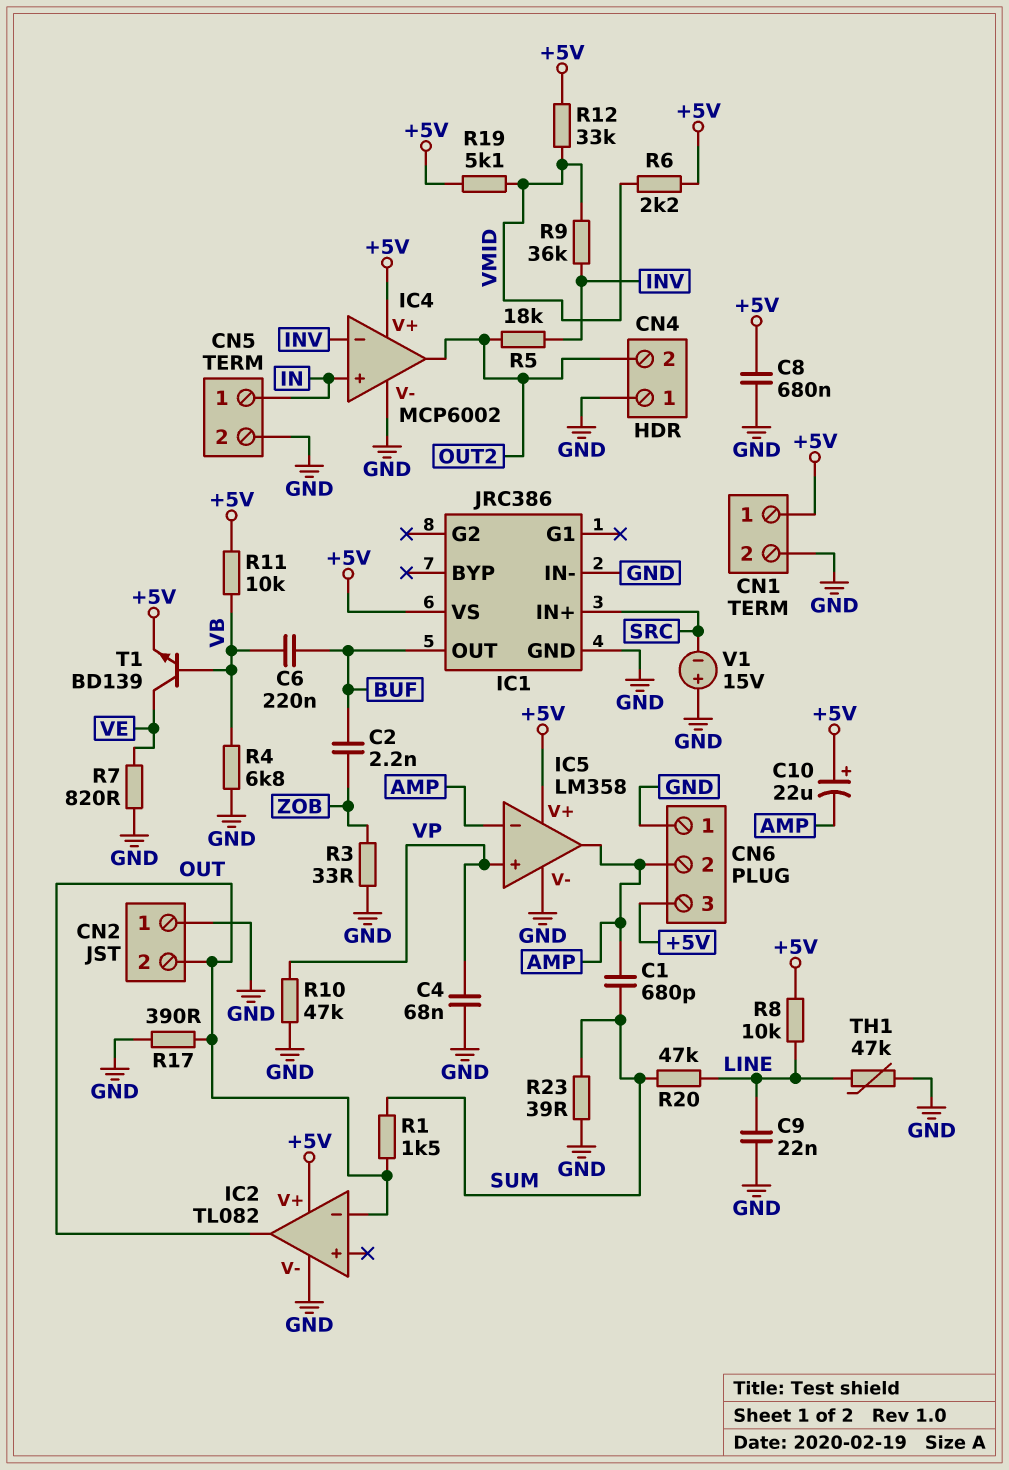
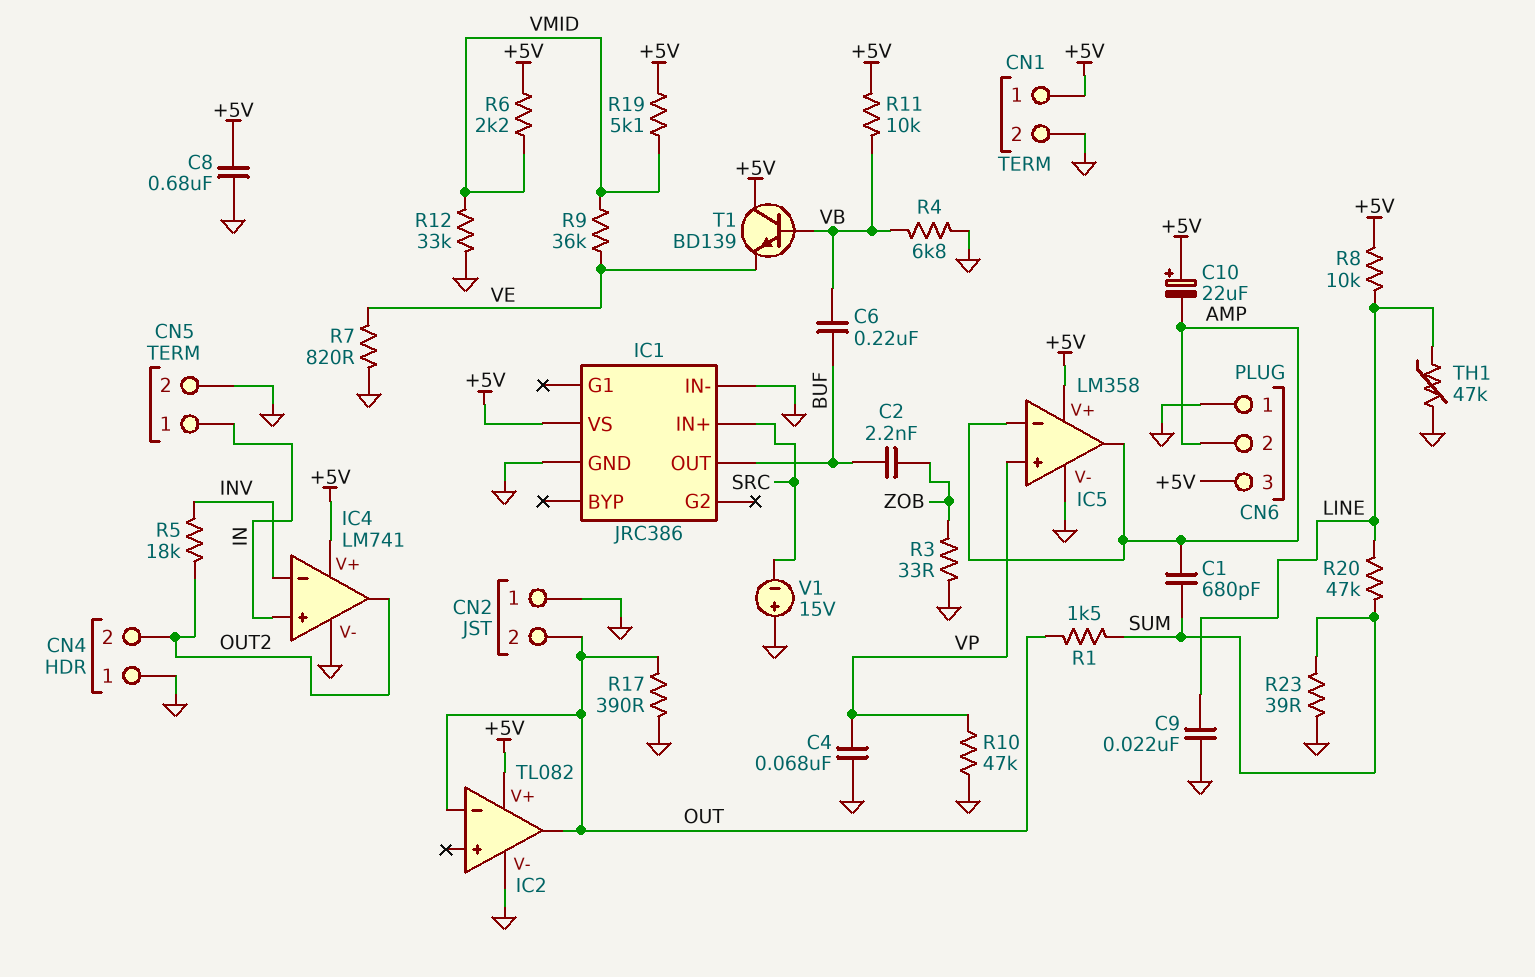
IC4: MCP6002 -> LM741
R9: 36k (INV, VMID) -> 36k (VE, VMID)
R12: 33k (+5V, VMID) -> 33k (GND, VMID)
T1: NPN BD139 (B VB, C VE, E +5V) -> NPN BD139 (B VB, C +5V, E VE)

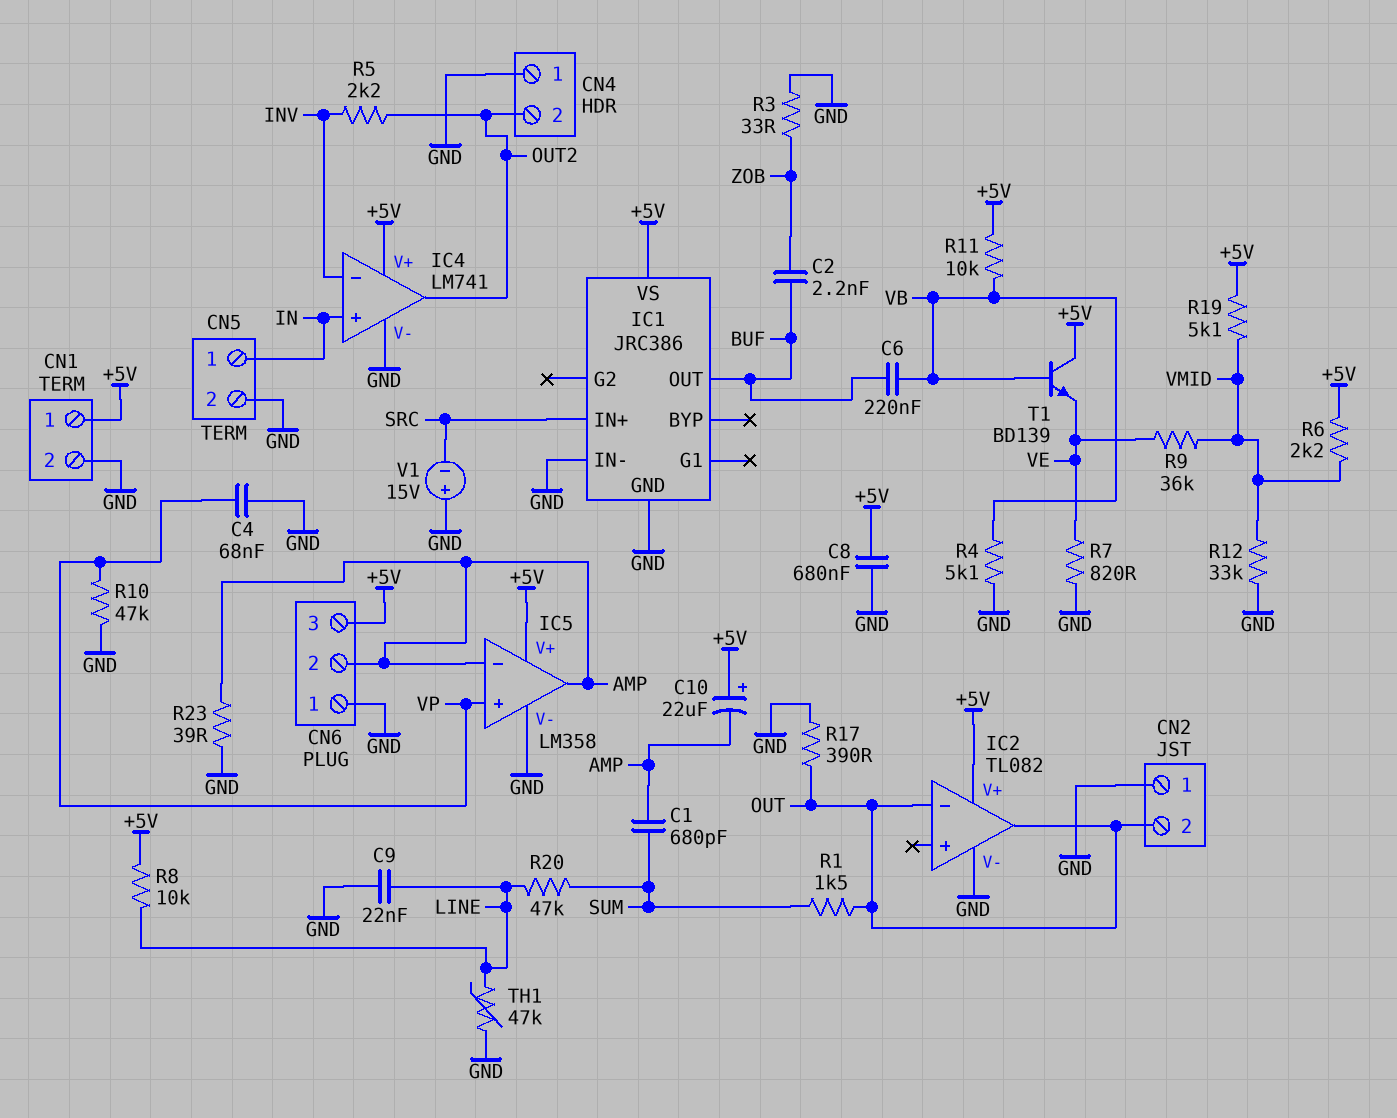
R4: 6.8k (GND, VB) -> 5.1k (GND, VB)
R5: 18k (INV, OUT2) -> 2.2k (INV, OUT2)
R23: 39 (GND, SUM) -> 39 (AMP, GND)

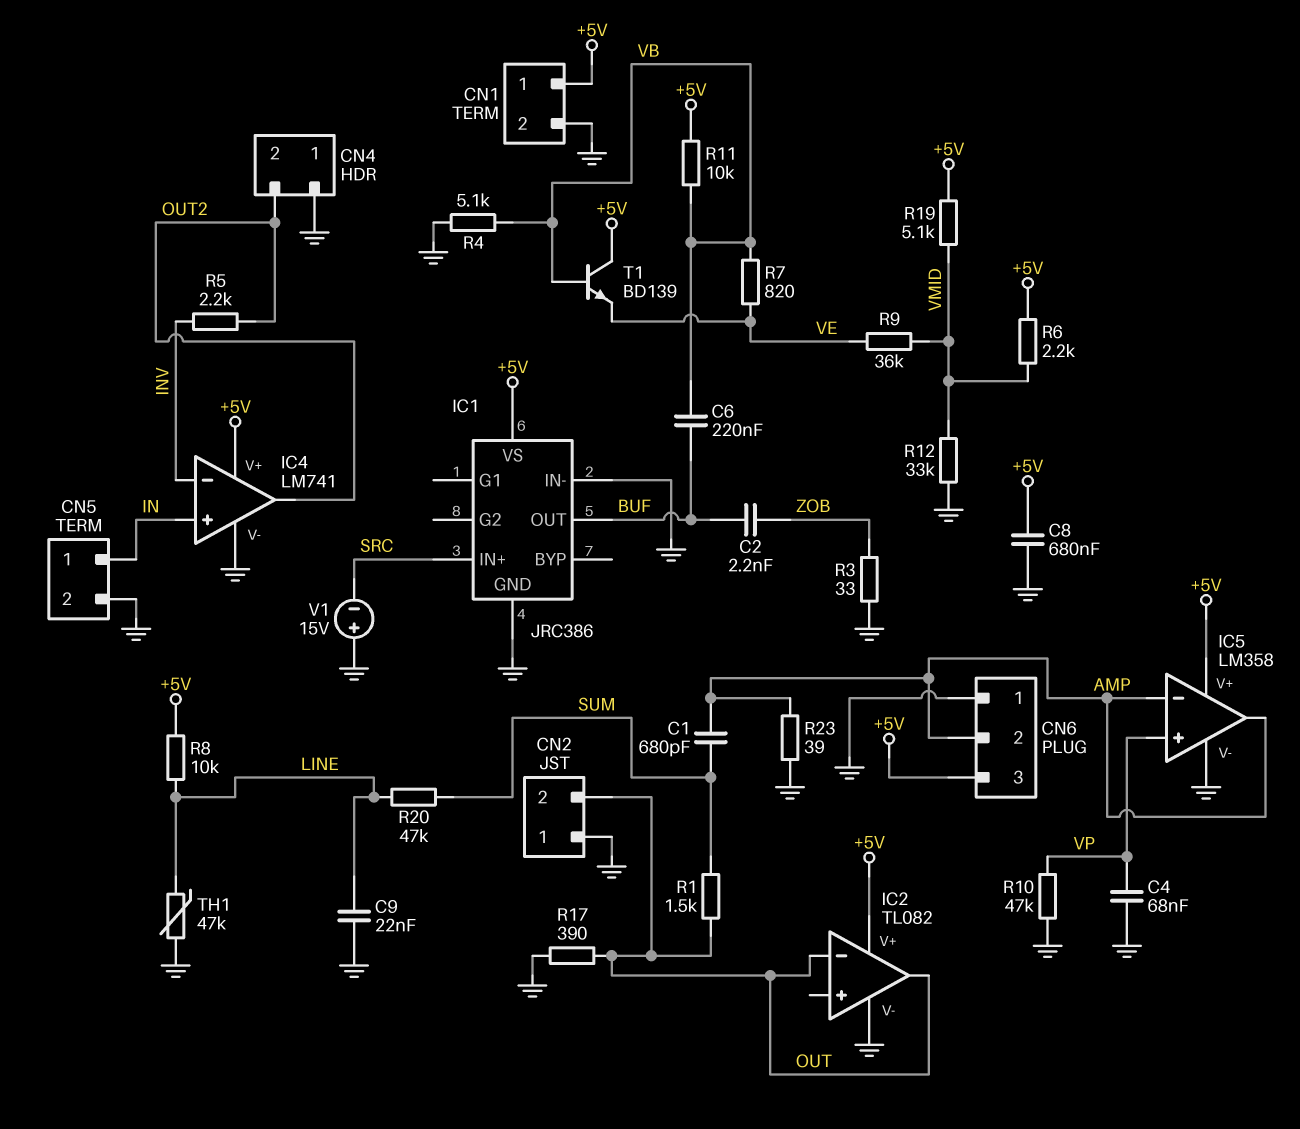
C10: 22uF (plus +5V, minus AMP) -> none
R7: 820 (GND, VE) -> 820 (VB, VE)

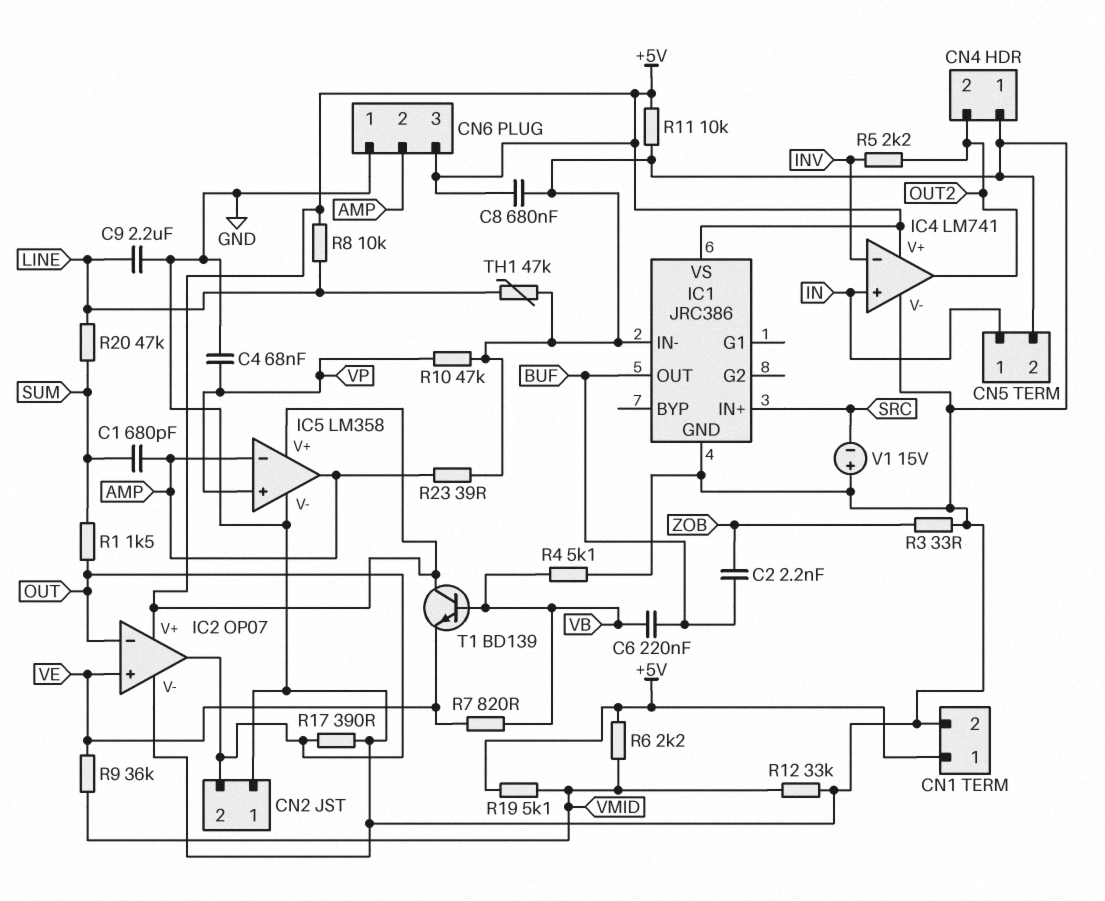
C9: 22nF (GND, LINE) -> 2.2uF (GND, LINE)
IC2: TL082 -> OP07
IC2 pin in+: none -> VE
R11: 10k (+5V, VB) -> 10k (+5V, GND)

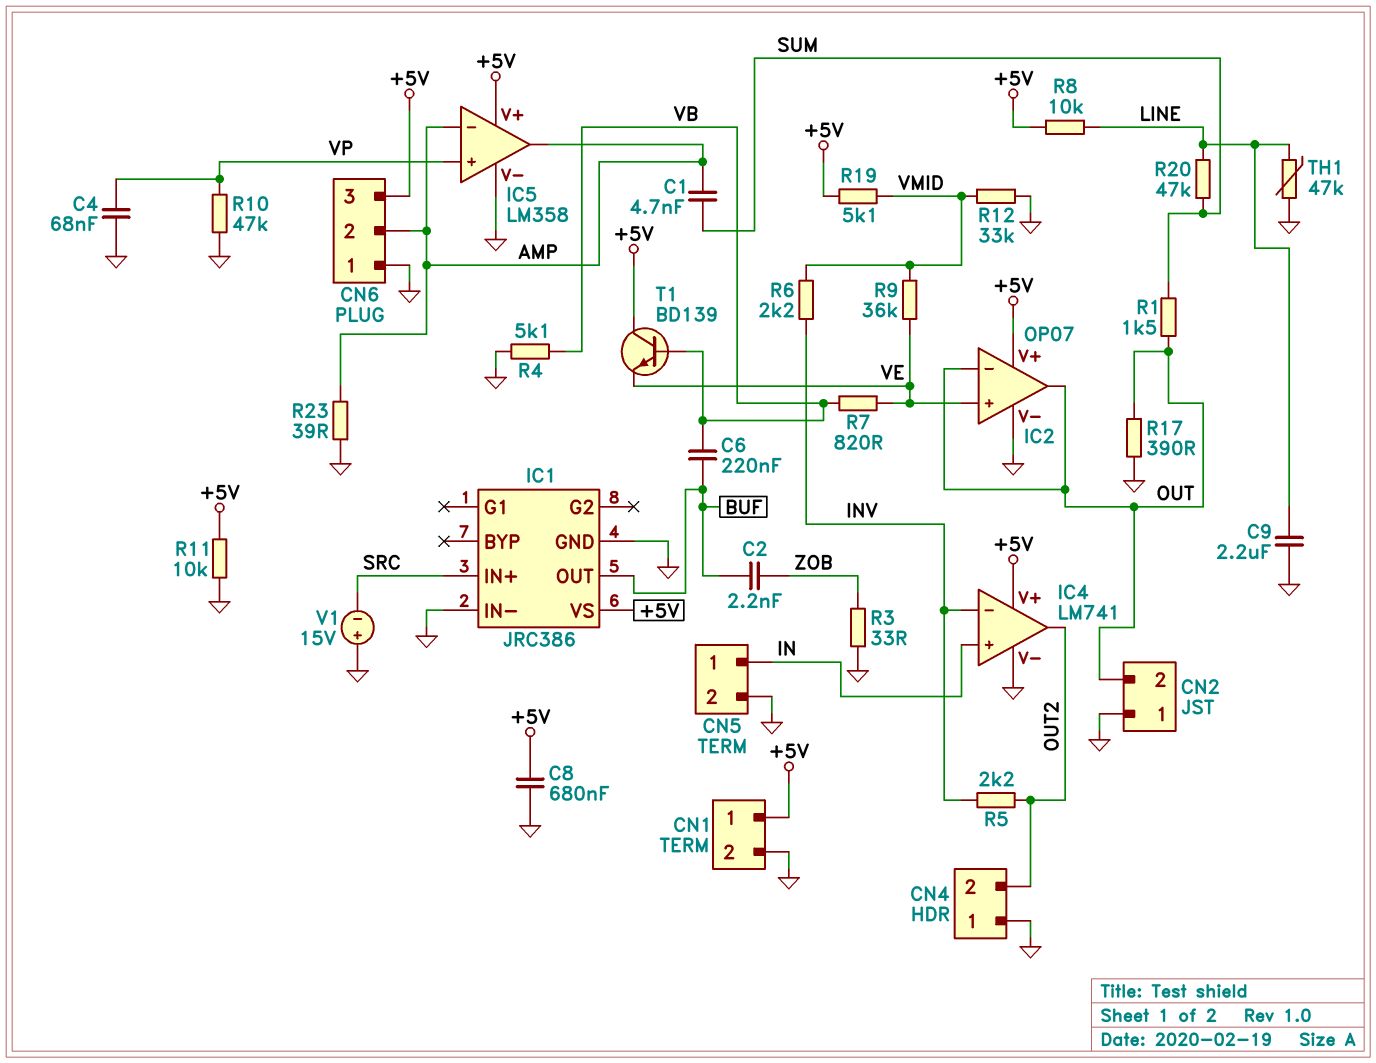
C1: 680pF (AMP, SUM) -> 4.7nF (AMP, SUM)
R6: 2.2k (+5V, VMID) -> 2.2k (INV, VMID)

